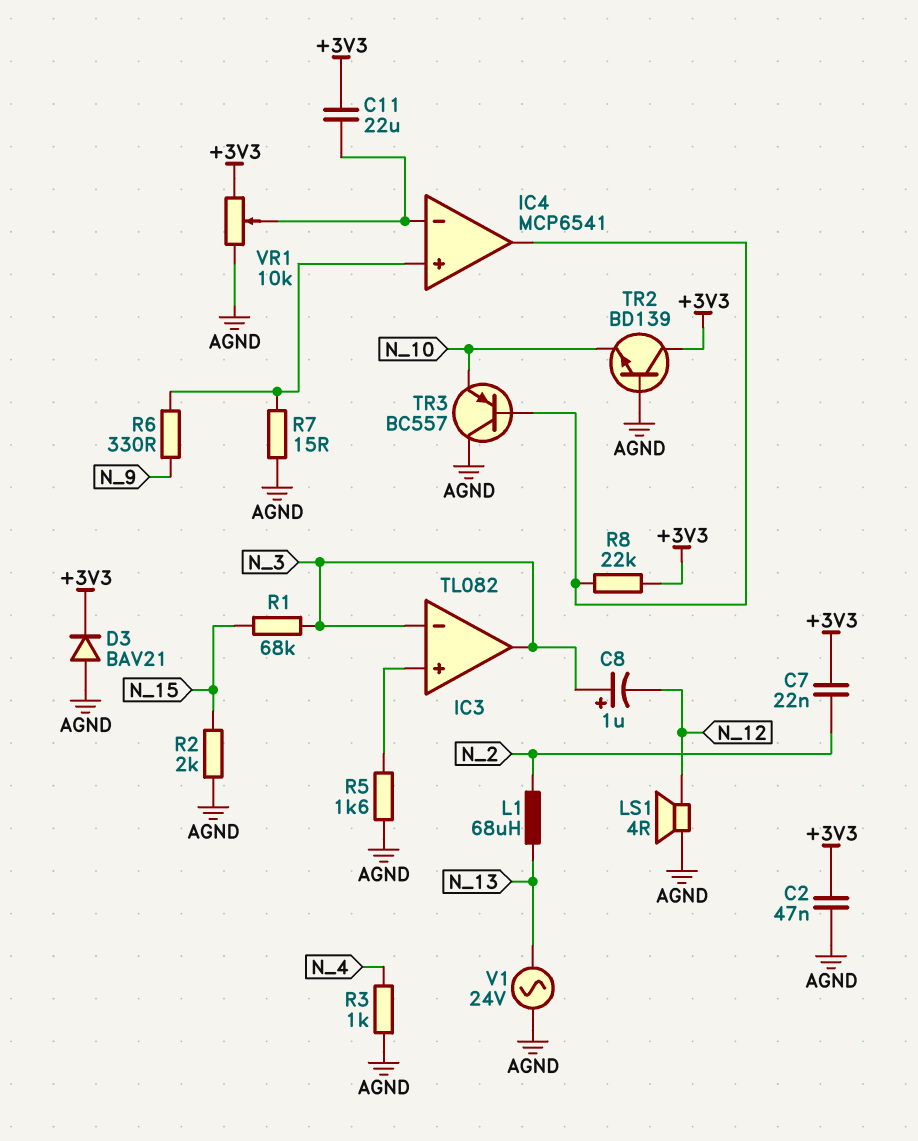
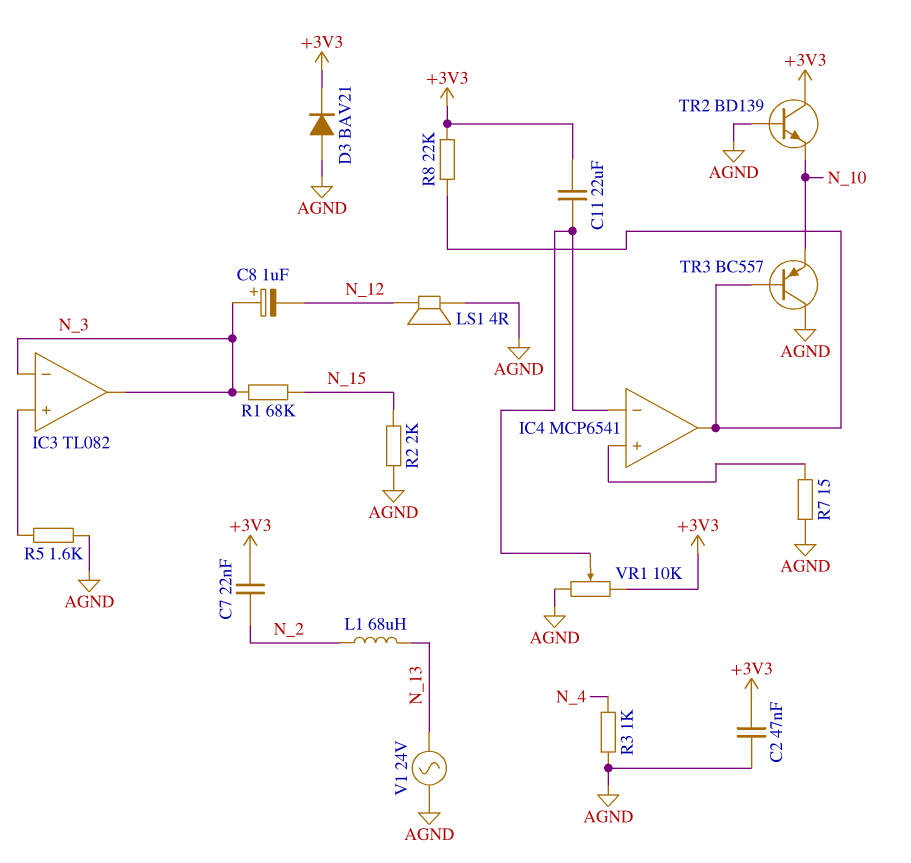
R6: 330 (IC4/in+, N_9) -> none

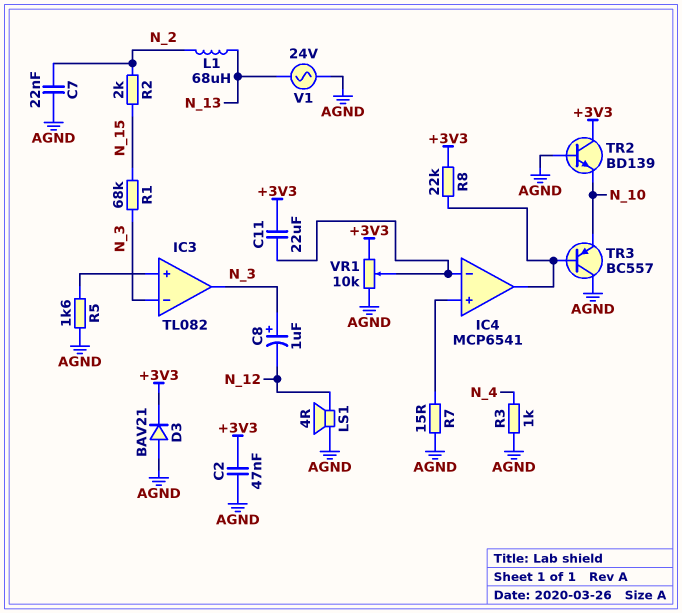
C7: 22nF (+3V3, N_2) -> 22nF (AGND, N_2)
R2: 2k (AGND, N_15) -> 2k (N_2, N_15)

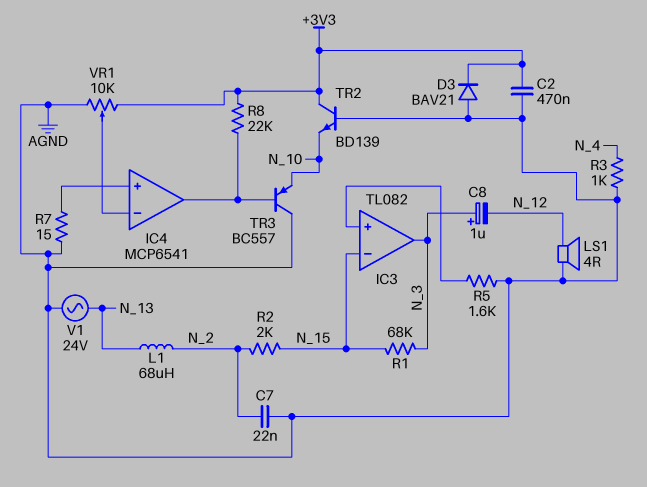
C2: 47nF (+3V3, AGND) -> 470nF (+3V3, AGND)
C11: 22uF (+3V3, IC4/in-) -> none
IC3 pin in-: N_3 -> N_15

